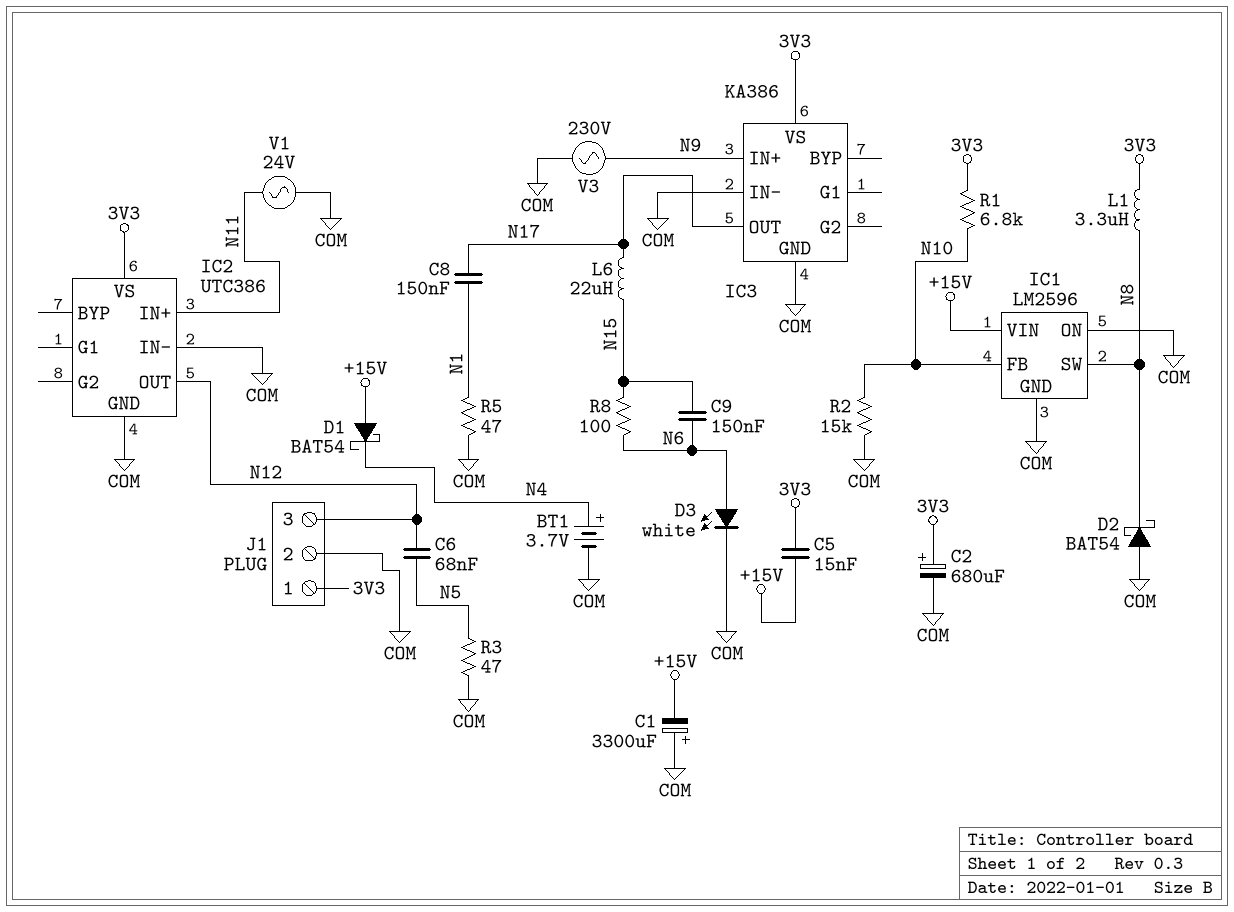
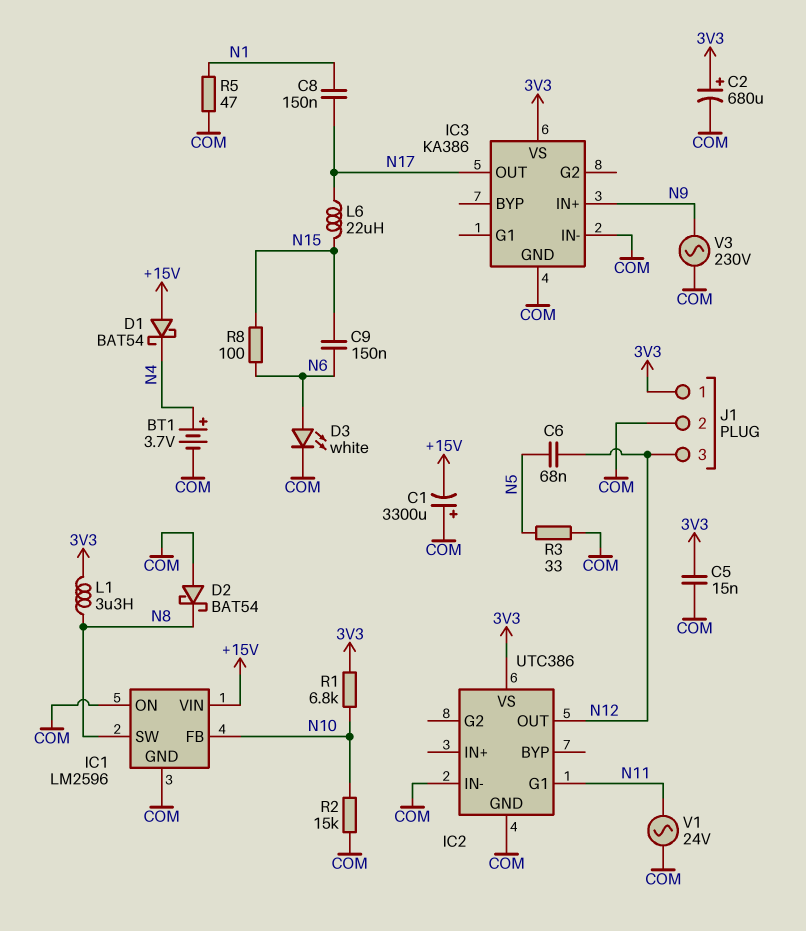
C5: 15nF (+15V, 3V3) -> 15nF (3V3, COM)
IC2 pin G1: none -> N11
IC2 pin IN+: N11 -> none
R3: 47 (COM, N5) -> 33 (COM, N5)

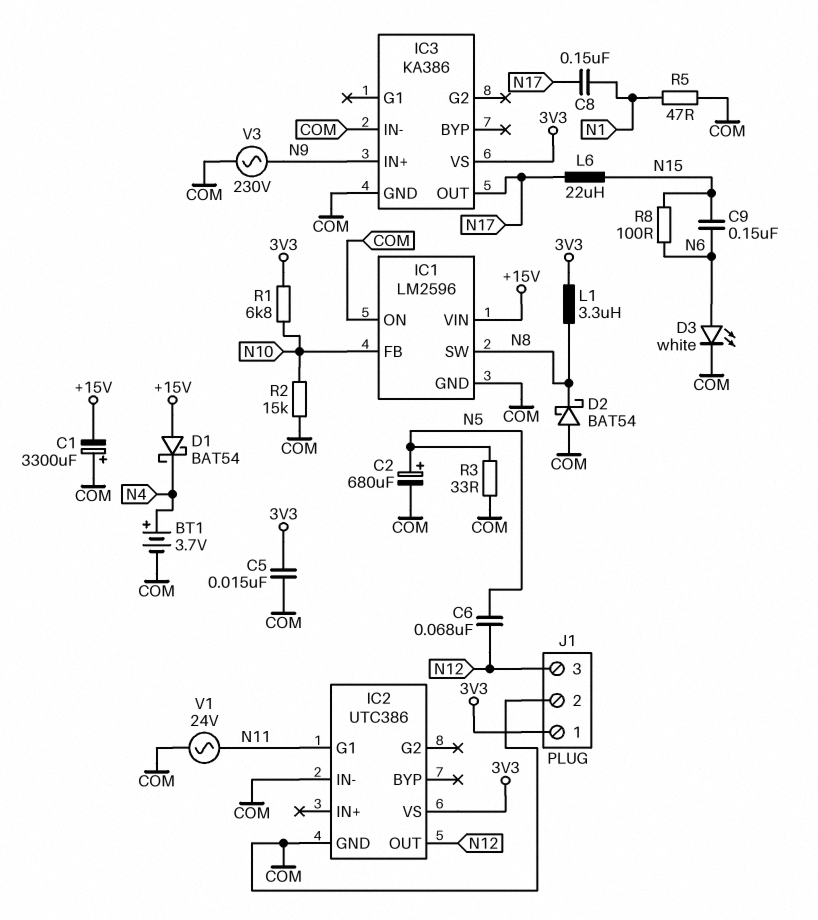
C2: 680uF (plus 3V3, minus COM) -> 680uF (plus N5, minus COM)

